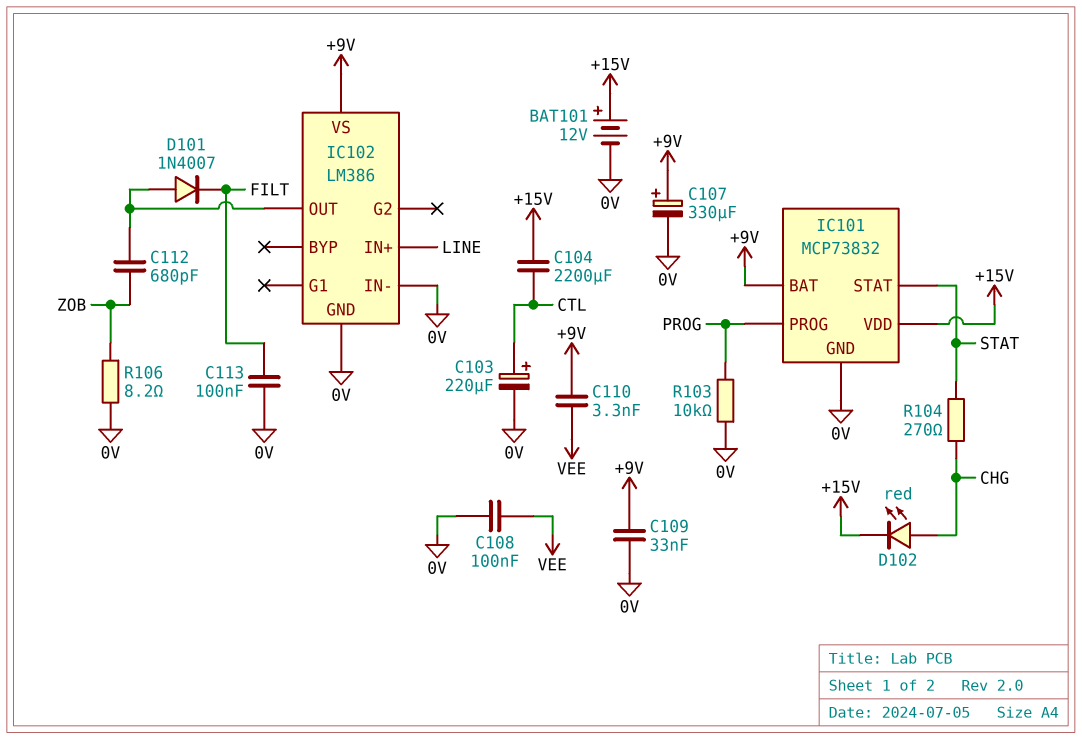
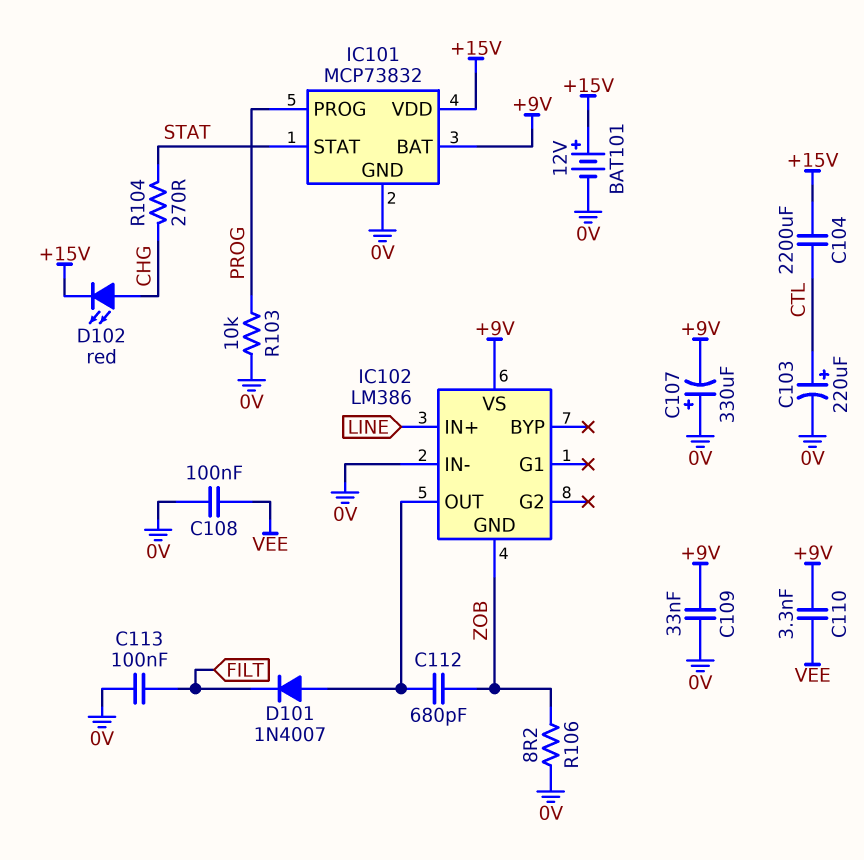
C107: 330uF (plus +9V, minus 0V) -> 330uF (plus 0V, minus +9V)
IC102 pin GND: 0V -> ZOB

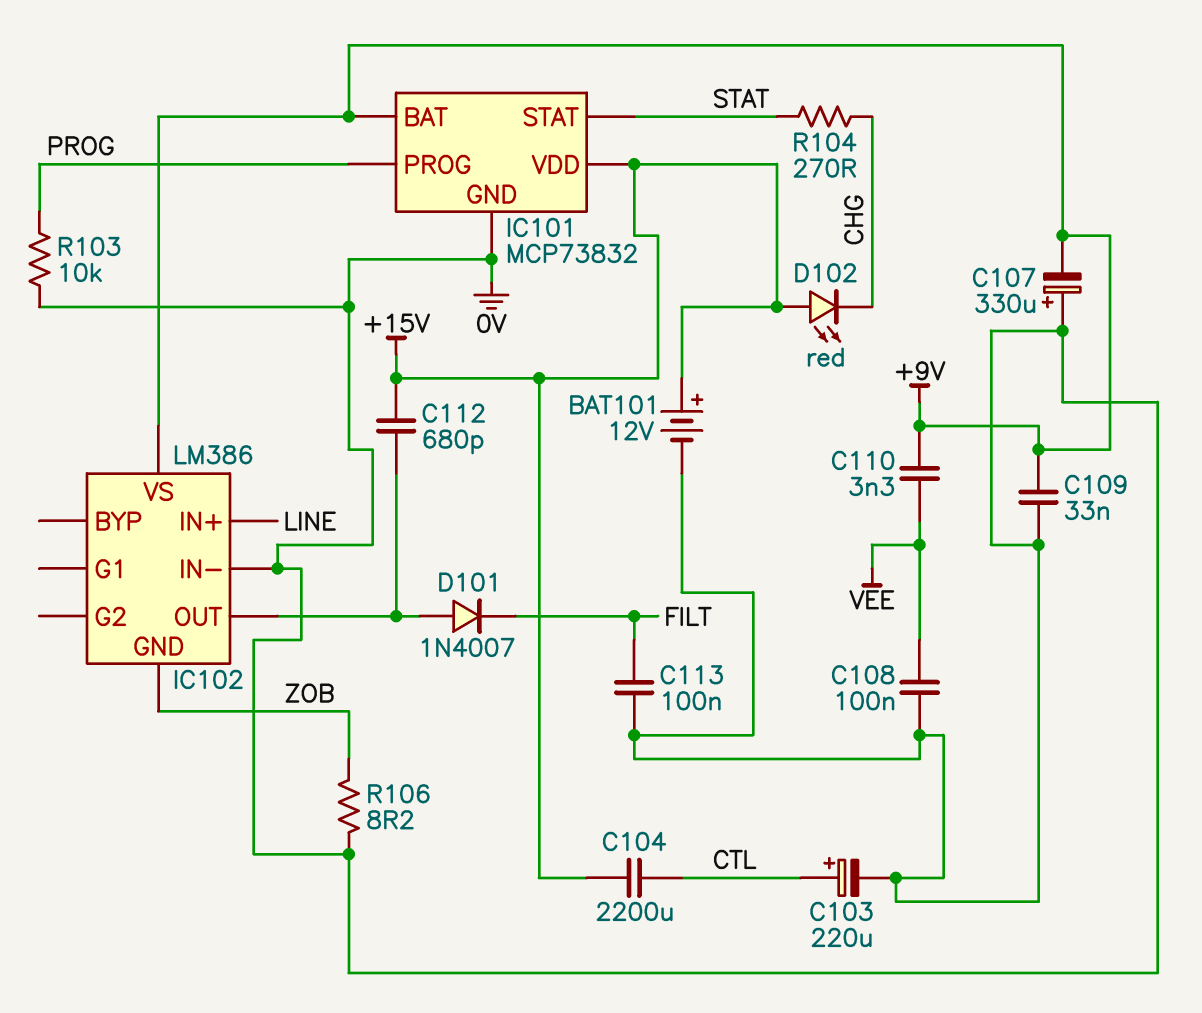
C112: 680pF (IC102/OUT, ZOB) -> 680pF (+15V, IC102/OUT)
D102: LED red (A CHG, K +15V) -> LED red (A +15V, K CHG)

